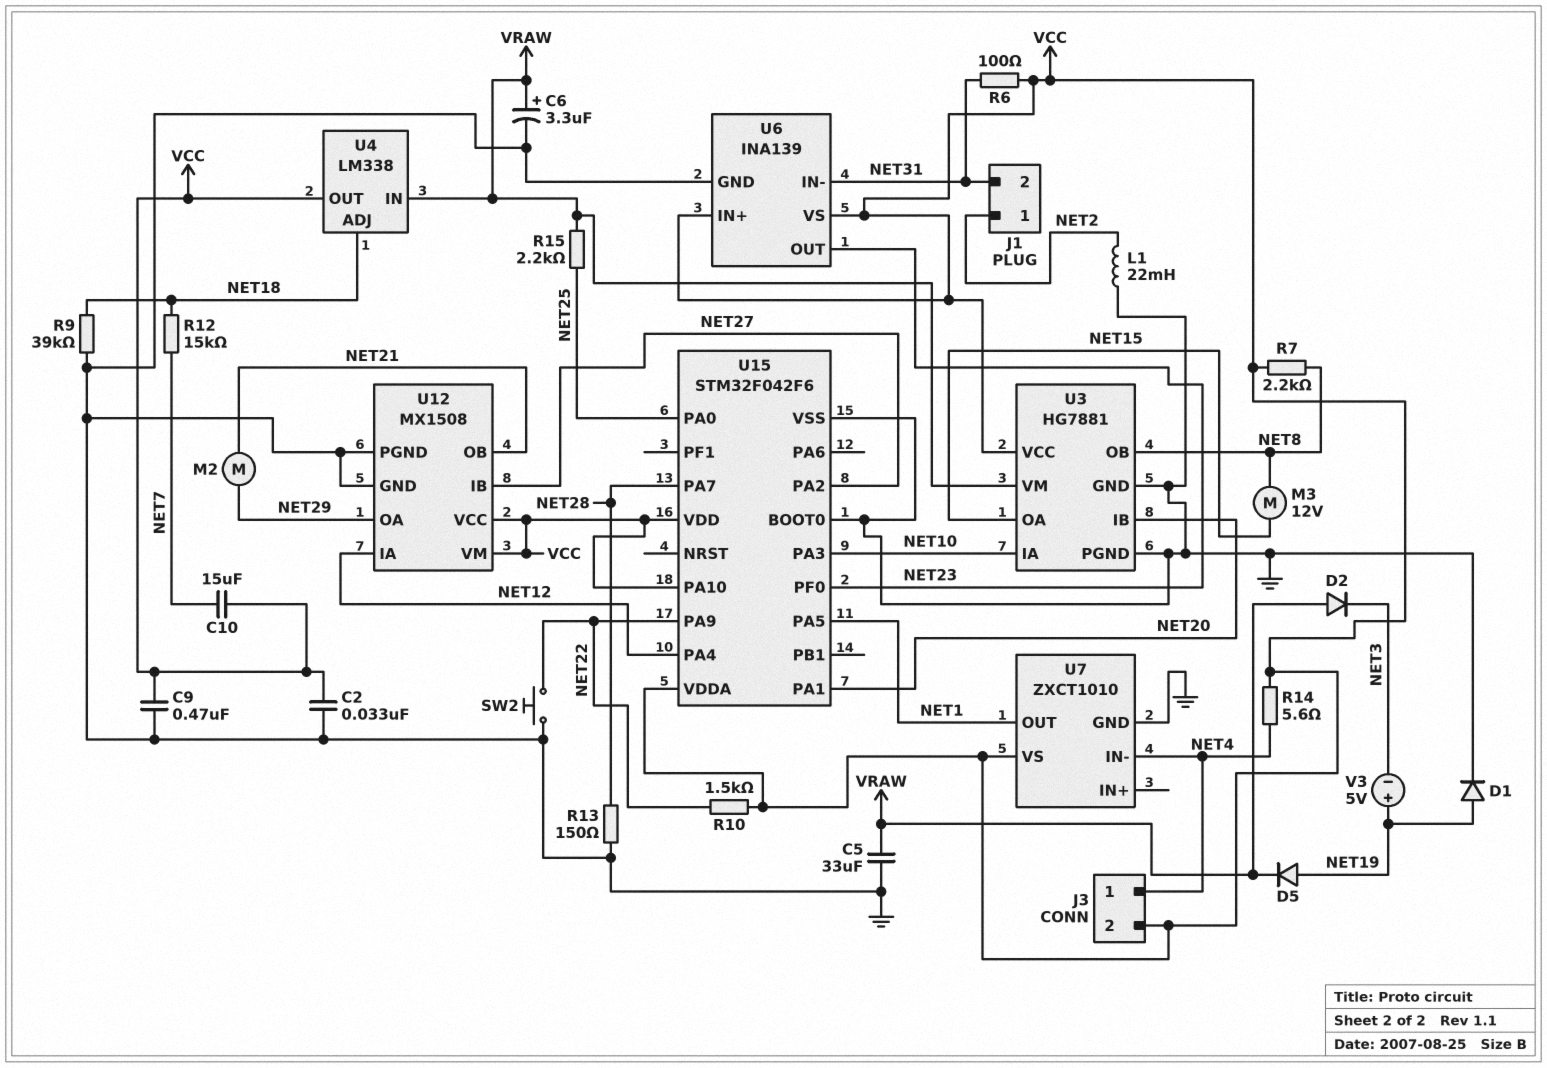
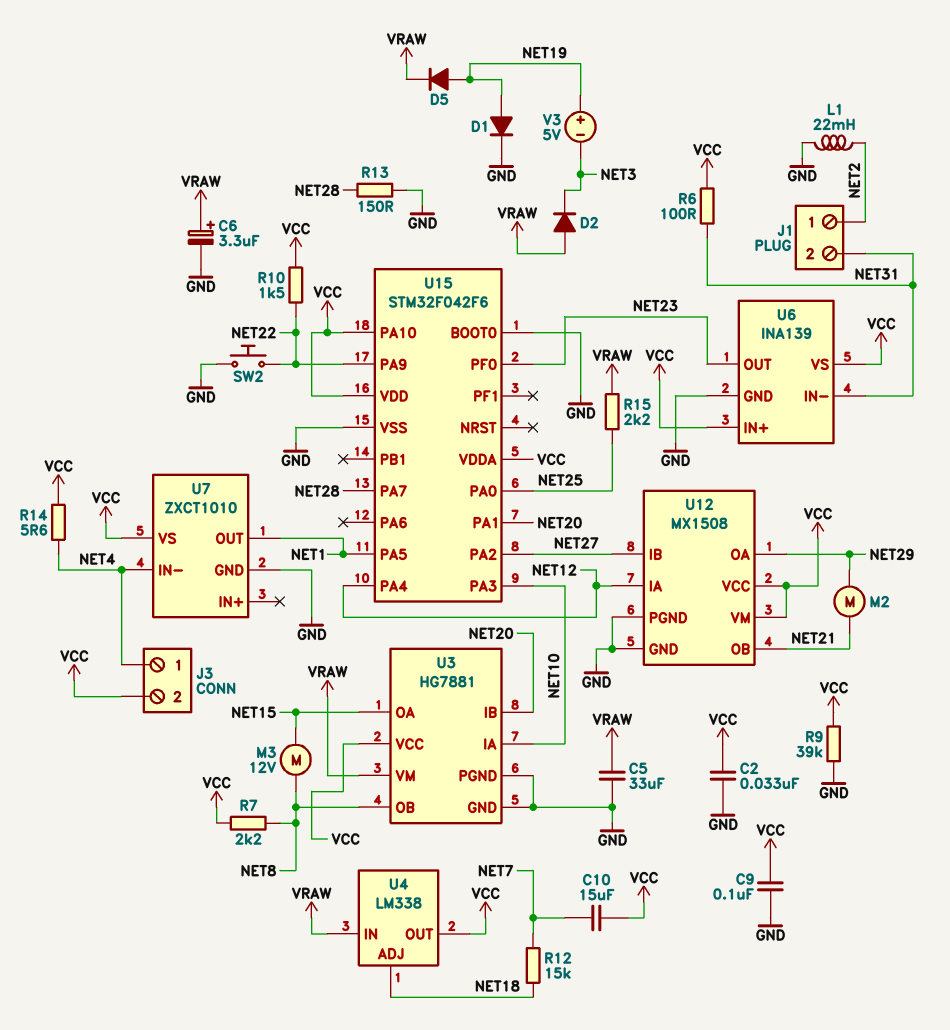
C9: 470nF (GND, VCC) -> 100nF (GND, VCC)
R9: 39k (GND, NET18) -> 39k (GND, VCC)

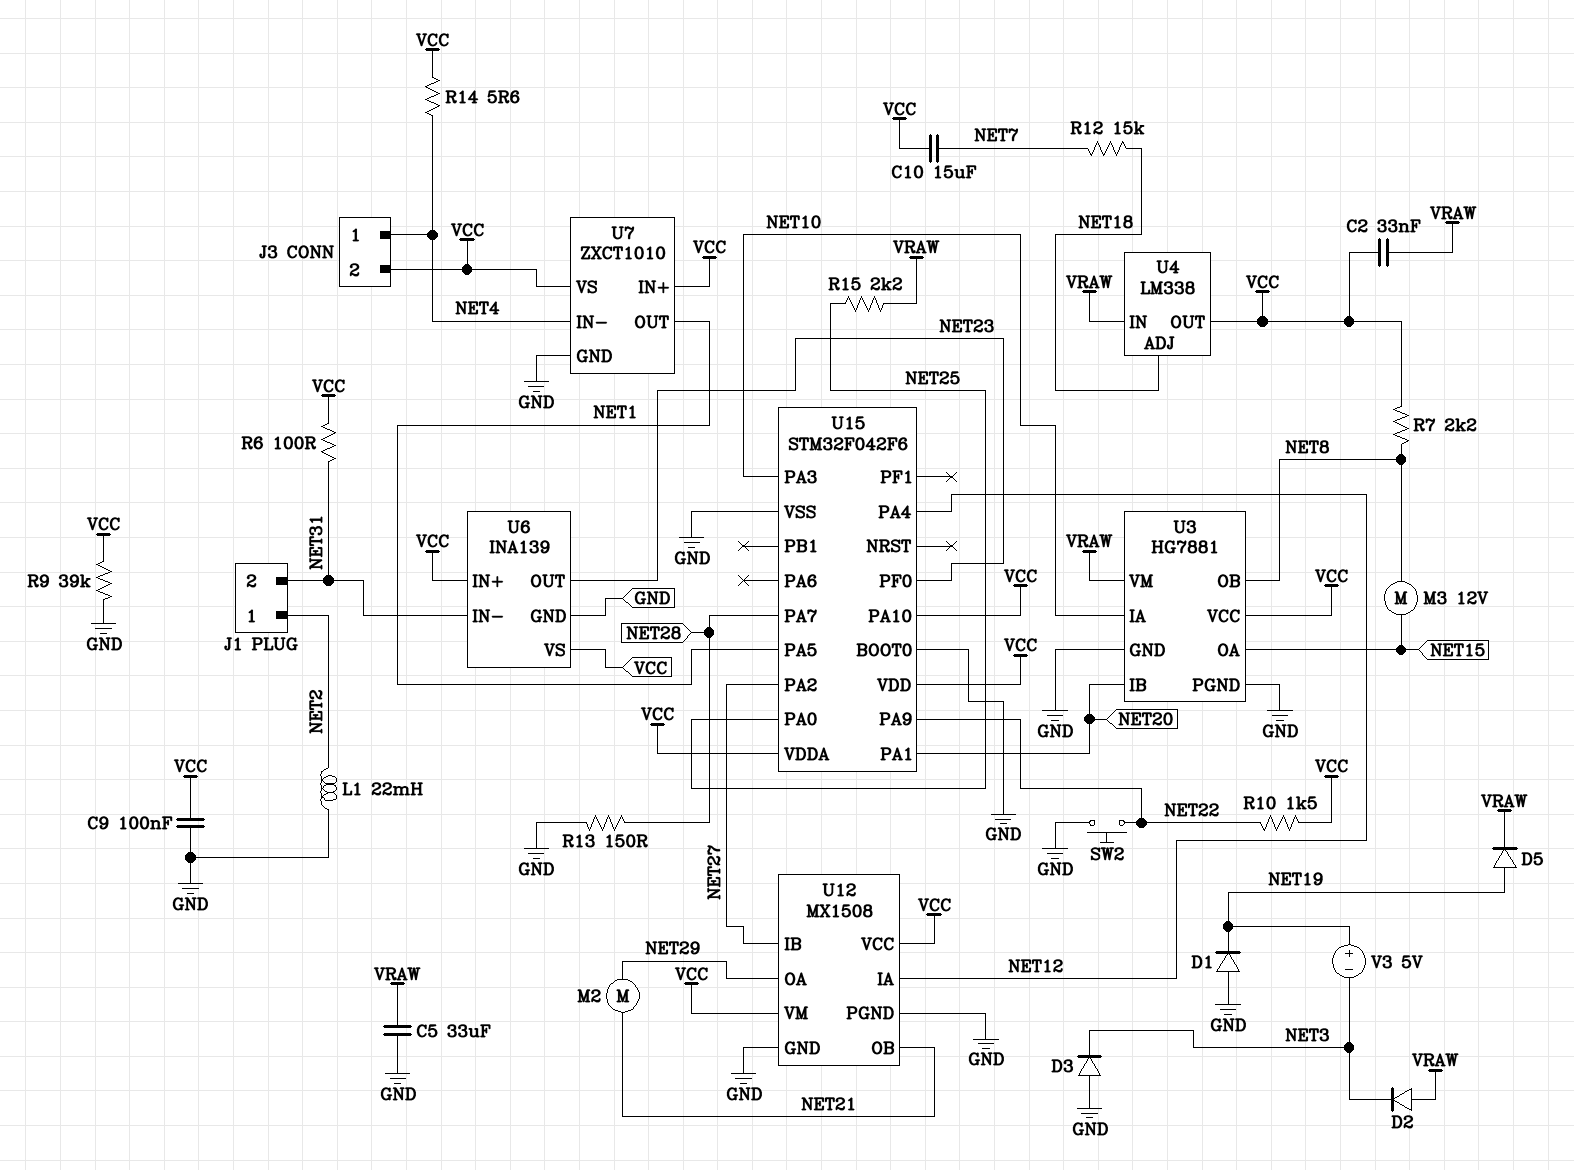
C2: 33nF (GND, VCC) -> 33nF (VCC, VRAW)
C6: 3.3uF (plus VRAW, minus GND) -> none
D1: diode (A NET19, K GND) -> diode (A GND, K NET19)
D3: none -> diode (A GND, K NET3)
U7 pin IN+: none -> VCC

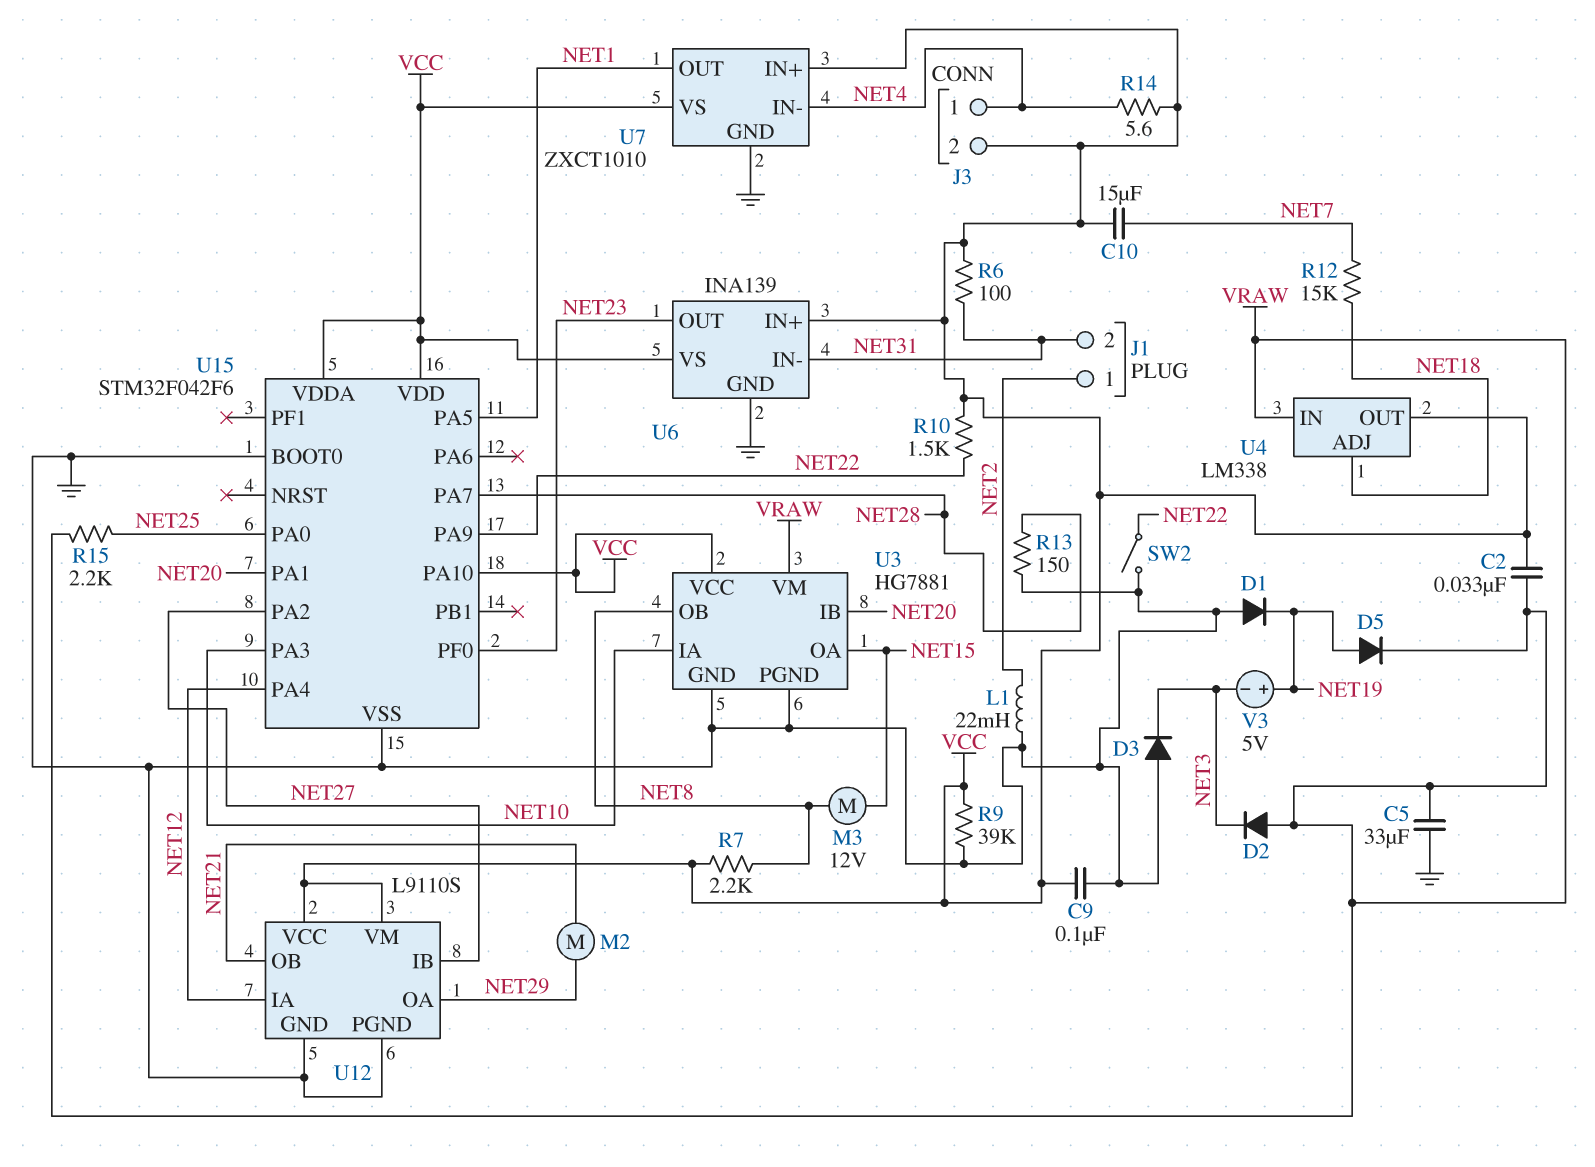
SW2: button (GND, NET22) -> switch (GND, NET22)
U12: MX1508 -> L9110S

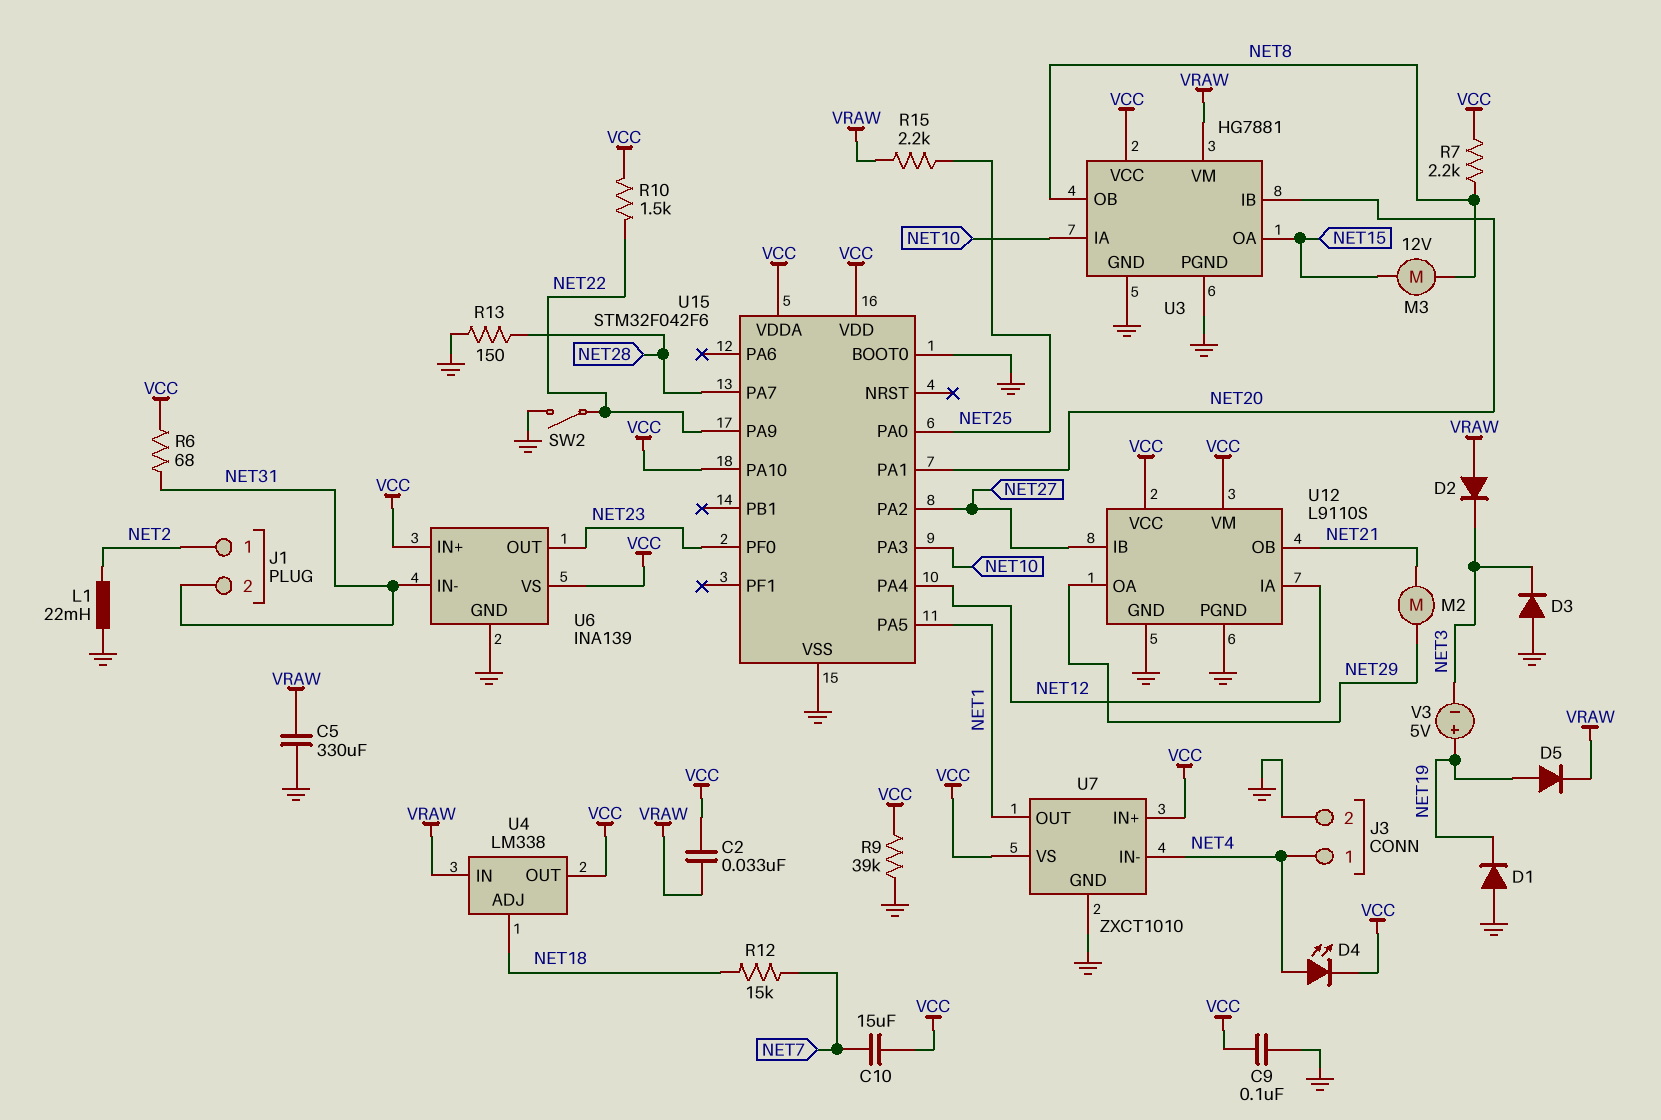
C5: 33uF (GND, VRAW) -> 330uF (GND, VRAW)
D4: none -> LED (A NET4, K VCC)
J3 pin 2: VCC -> GND
R6: 100 (NET31, VCC) -> 68 (NET31, VCC)
R14: 5.6 (NET4, VCC) -> none

